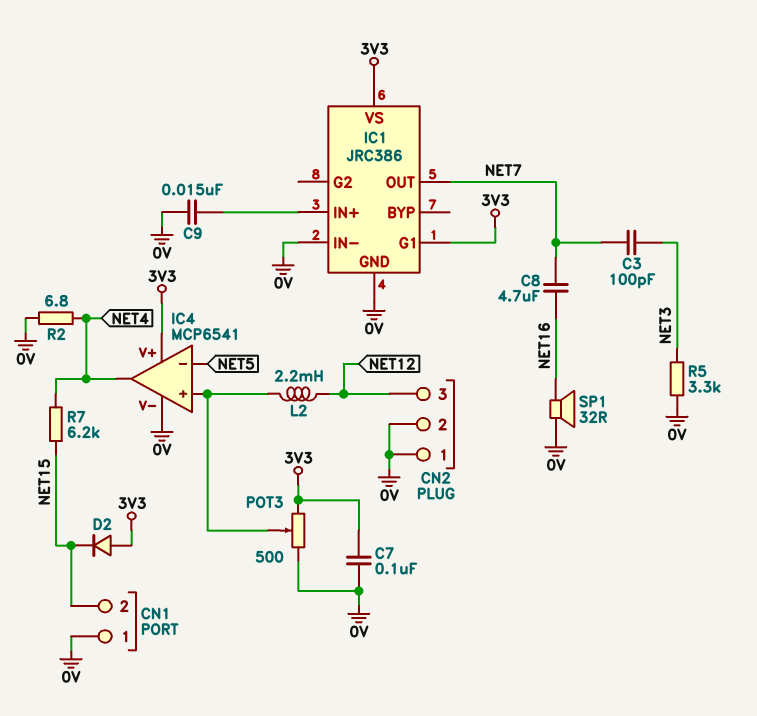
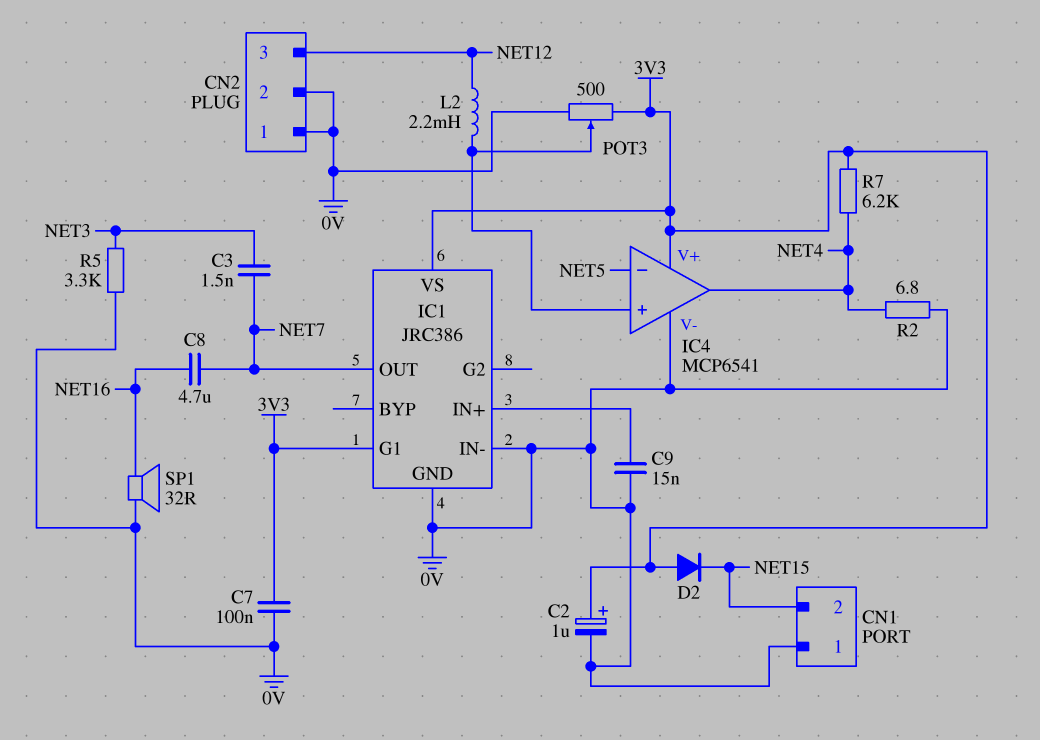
C2: none -> 1uF (plus 3V3, minus 0V)
C3: 100pF (NET3, NET7) -> 1.5nF (NET3, NET7)
R7: 6.2k (NET4, NET15) -> 6.2k (3V3, NET4)

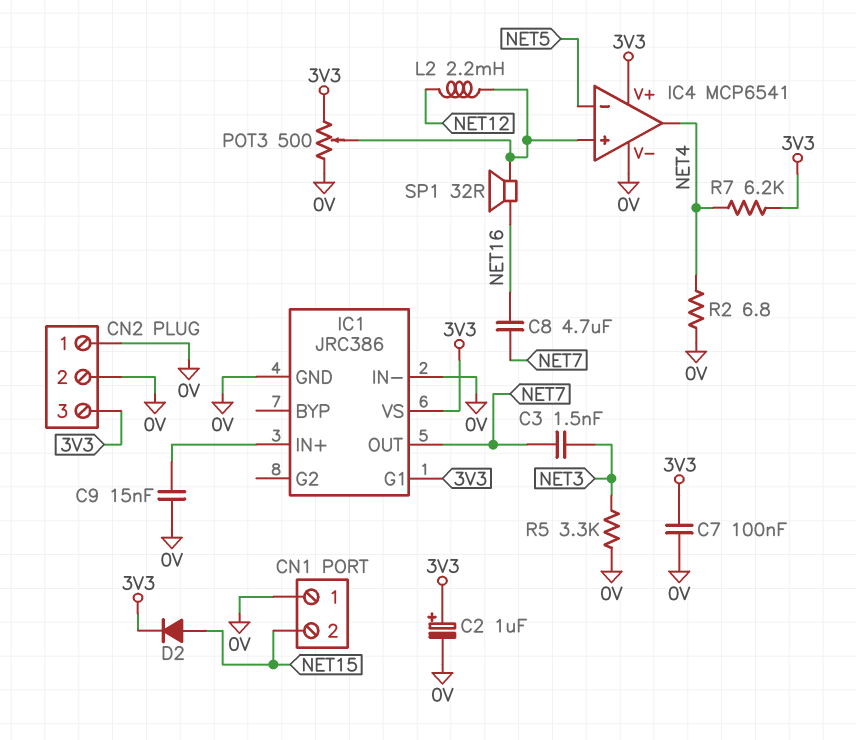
CN2 pin 3: NET12 -> 3V3
D2: diode (A 3V3, K NET15) -> diode (A NET15, K 3V3)
SP1: speaker 32R (0V, NET16) -> speaker 32R (IC4/in+, NET16)

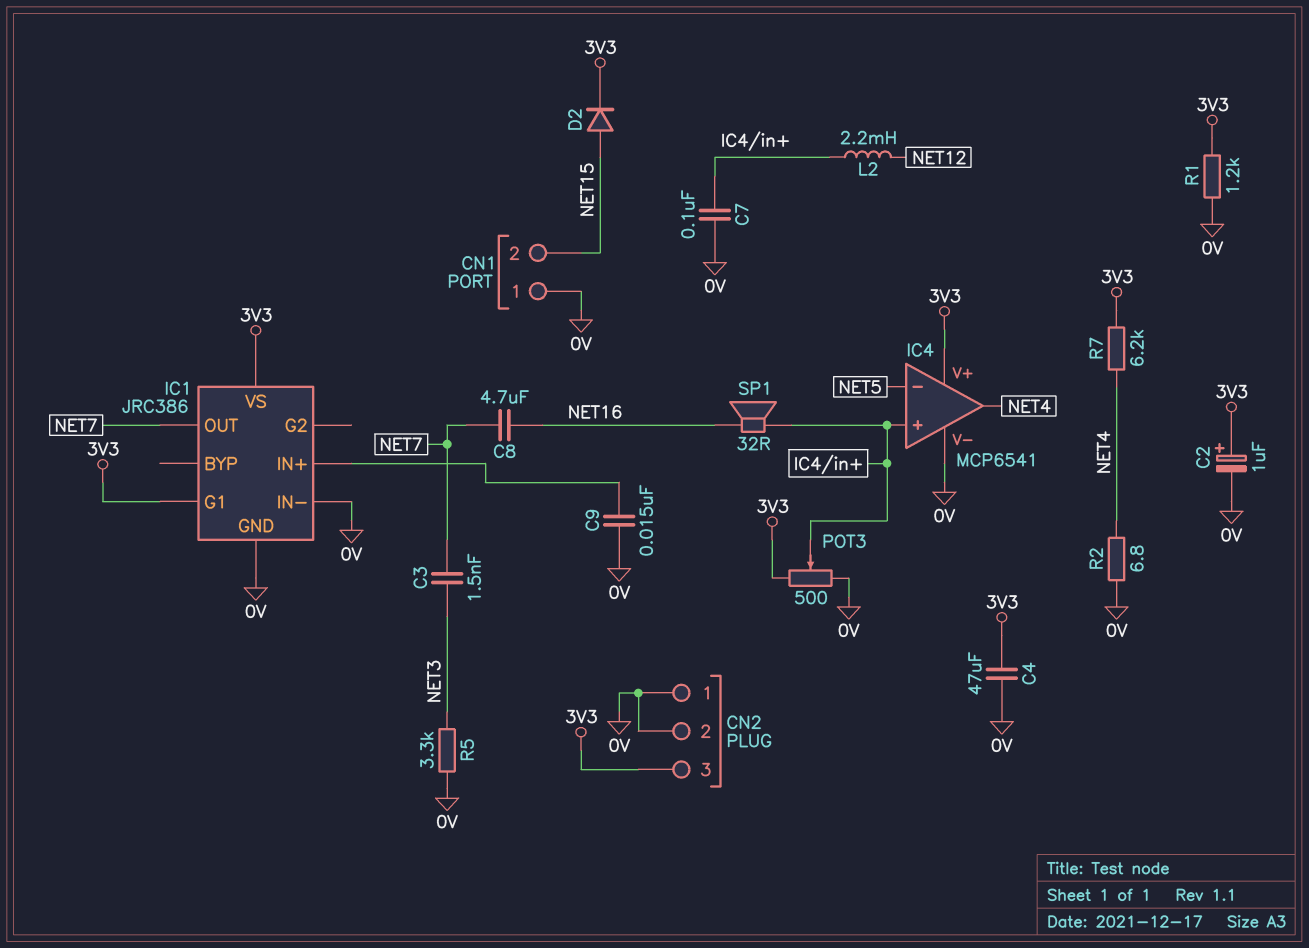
C4: none -> 47uF (0V, 3V3)
C7: 100nF (0V, 3V3) -> 100nF (0V, IC4/in+)
R1: none -> 1.2k (0V, 3V3)

